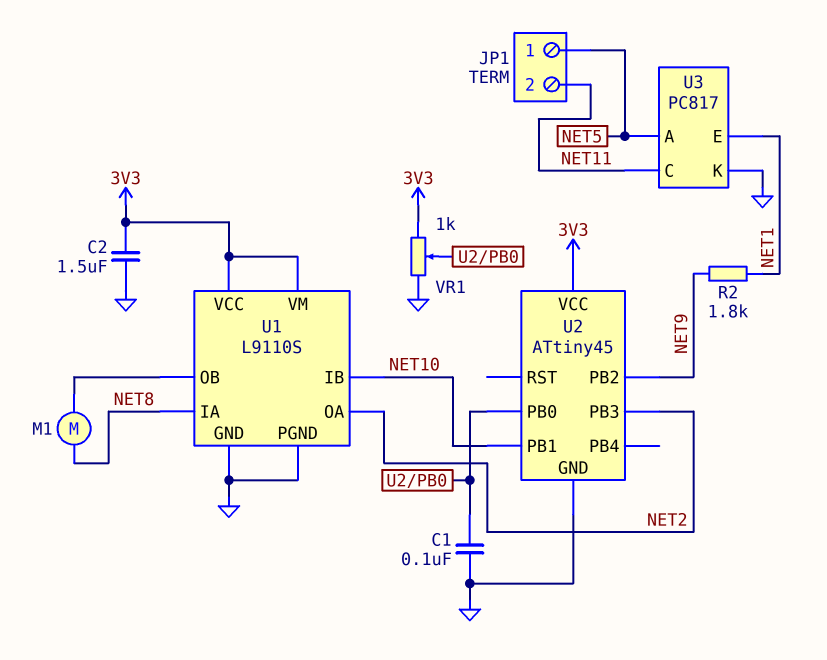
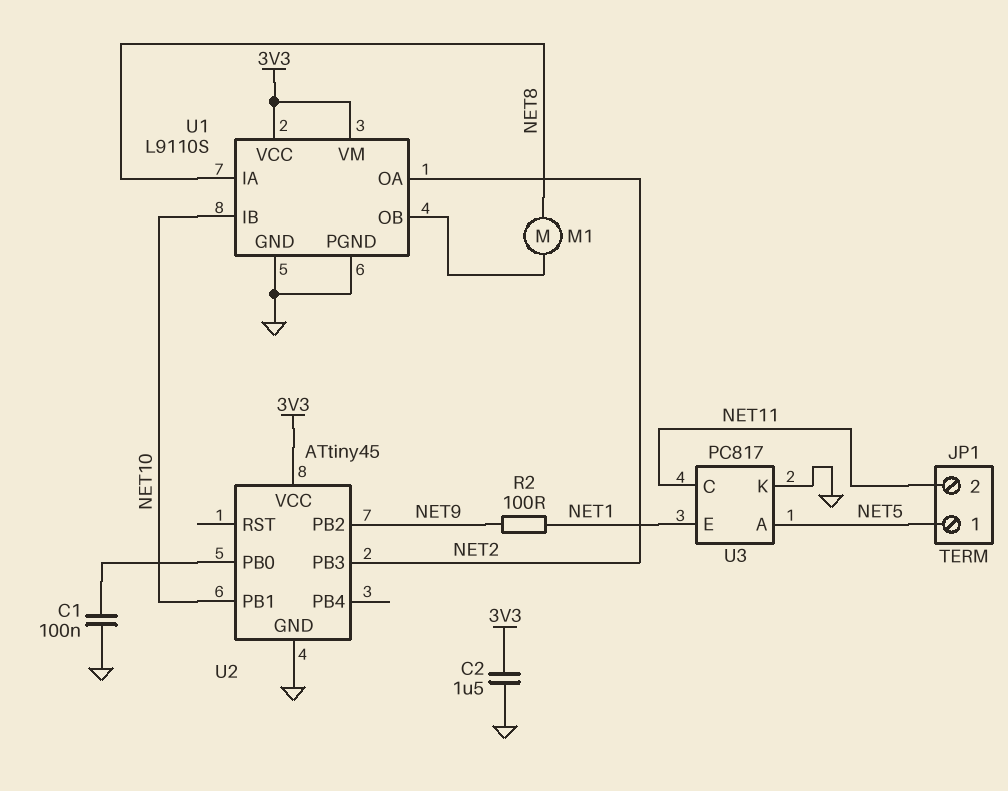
R2: 1.8k (NET1, NET9) -> 100 (NET1, NET9)
VR1: 1k (3V3, GND, wiper U2/PB0) -> none

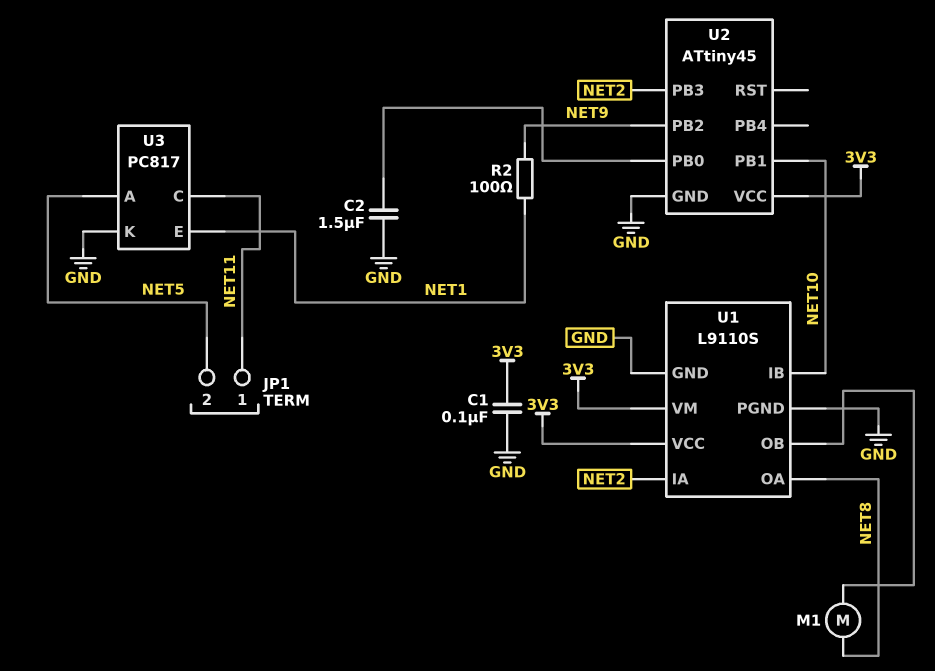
C1: 100nF (GND, U2/PB0) -> 100nF (3V3, GND)
C2: 1.5uF (3V3, GND) -> 1.5uF (GND, U2/PB0)
JP1 pin 1: NET5 -> NET11
JP1 pin 2: NET11 -> NET5
U1 pin IA: NET8 -> NET2
U1 pin OA: NET2 -> NET8

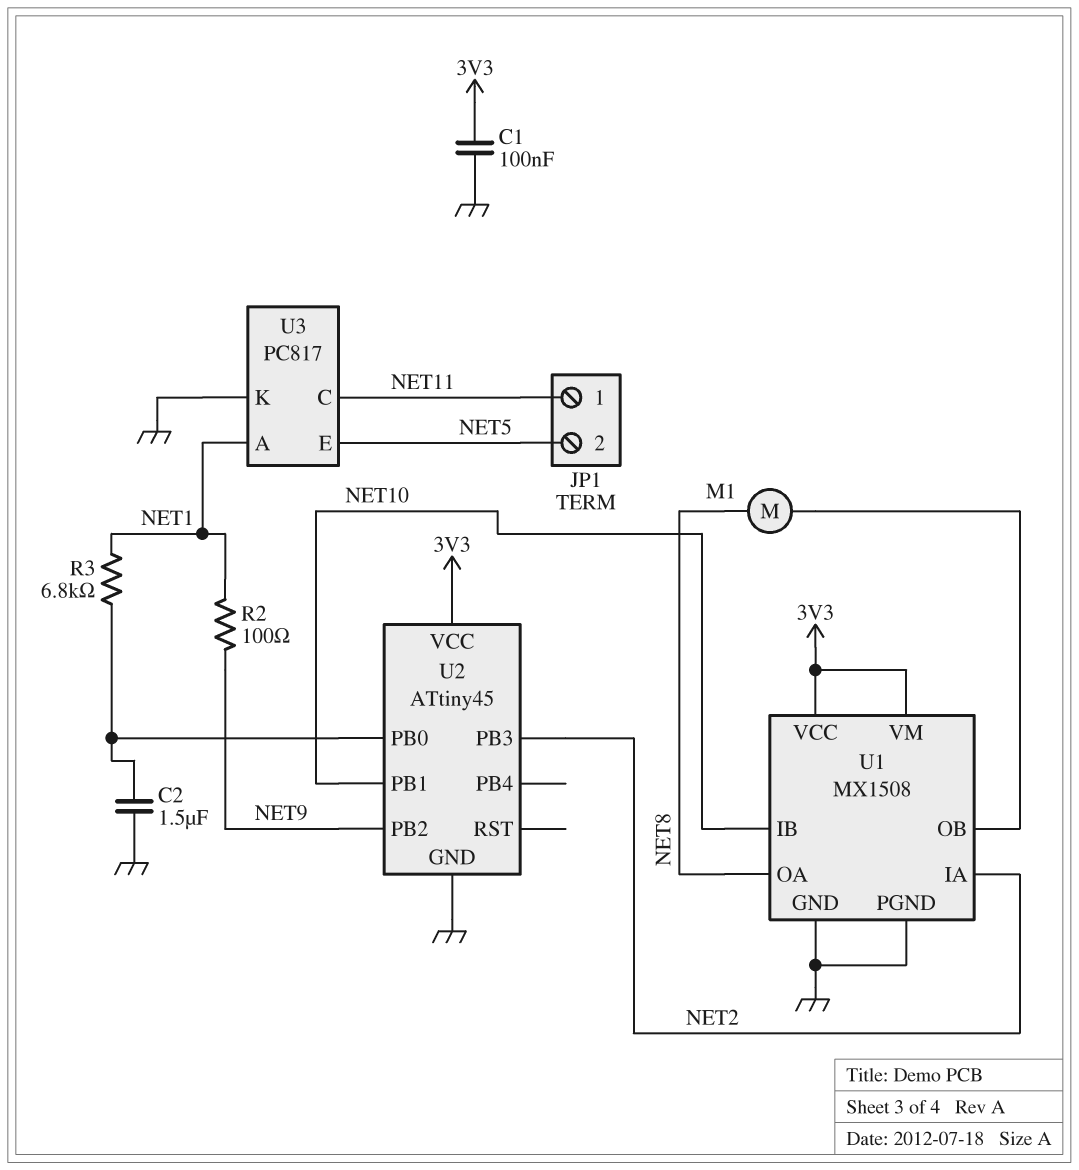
R3: none -> 6.8k (NET1, U2/PB0)
U1: L9110S -> MX1508
U3 pin A: NET5 -> NET1
U3 pin E: NET1 -> NET5

